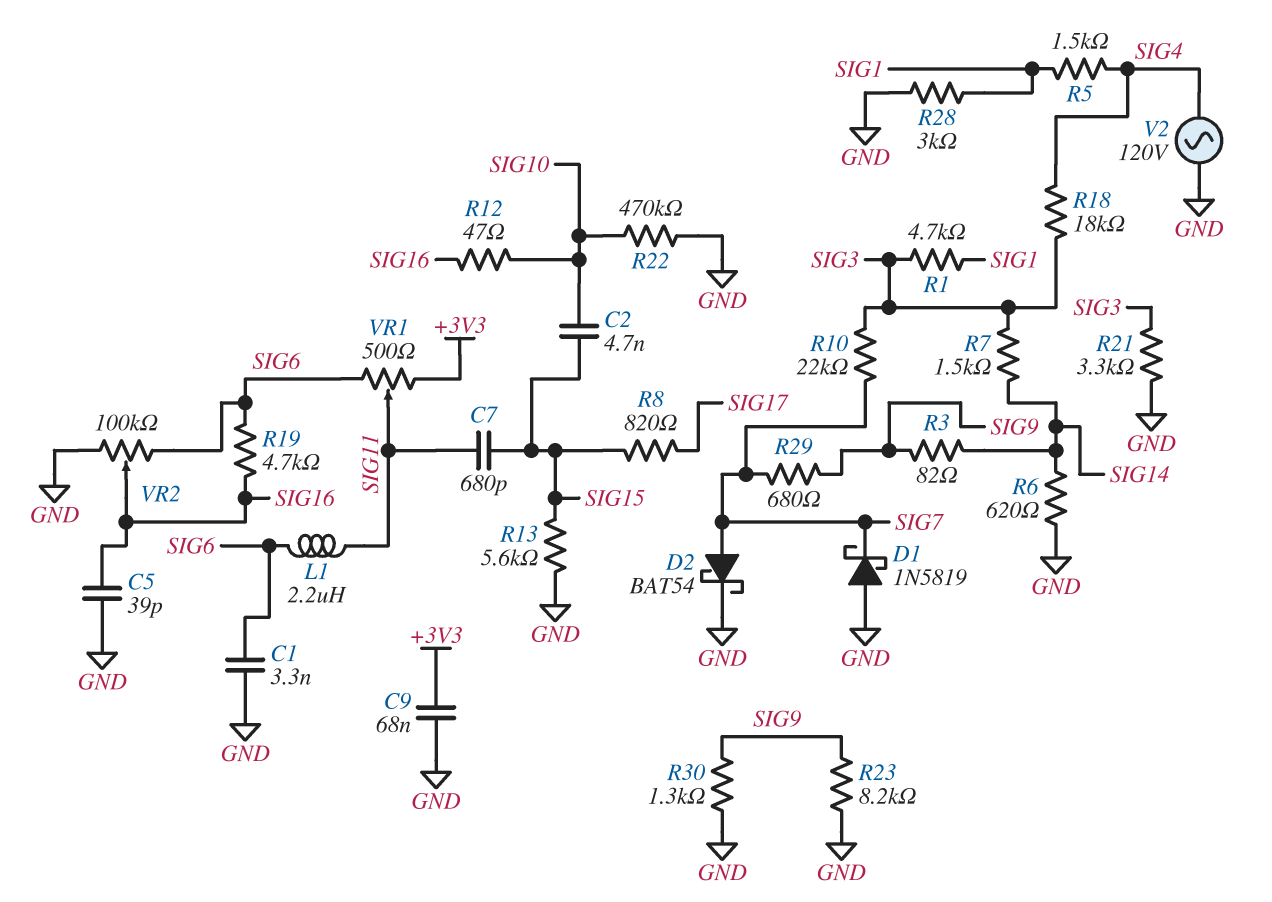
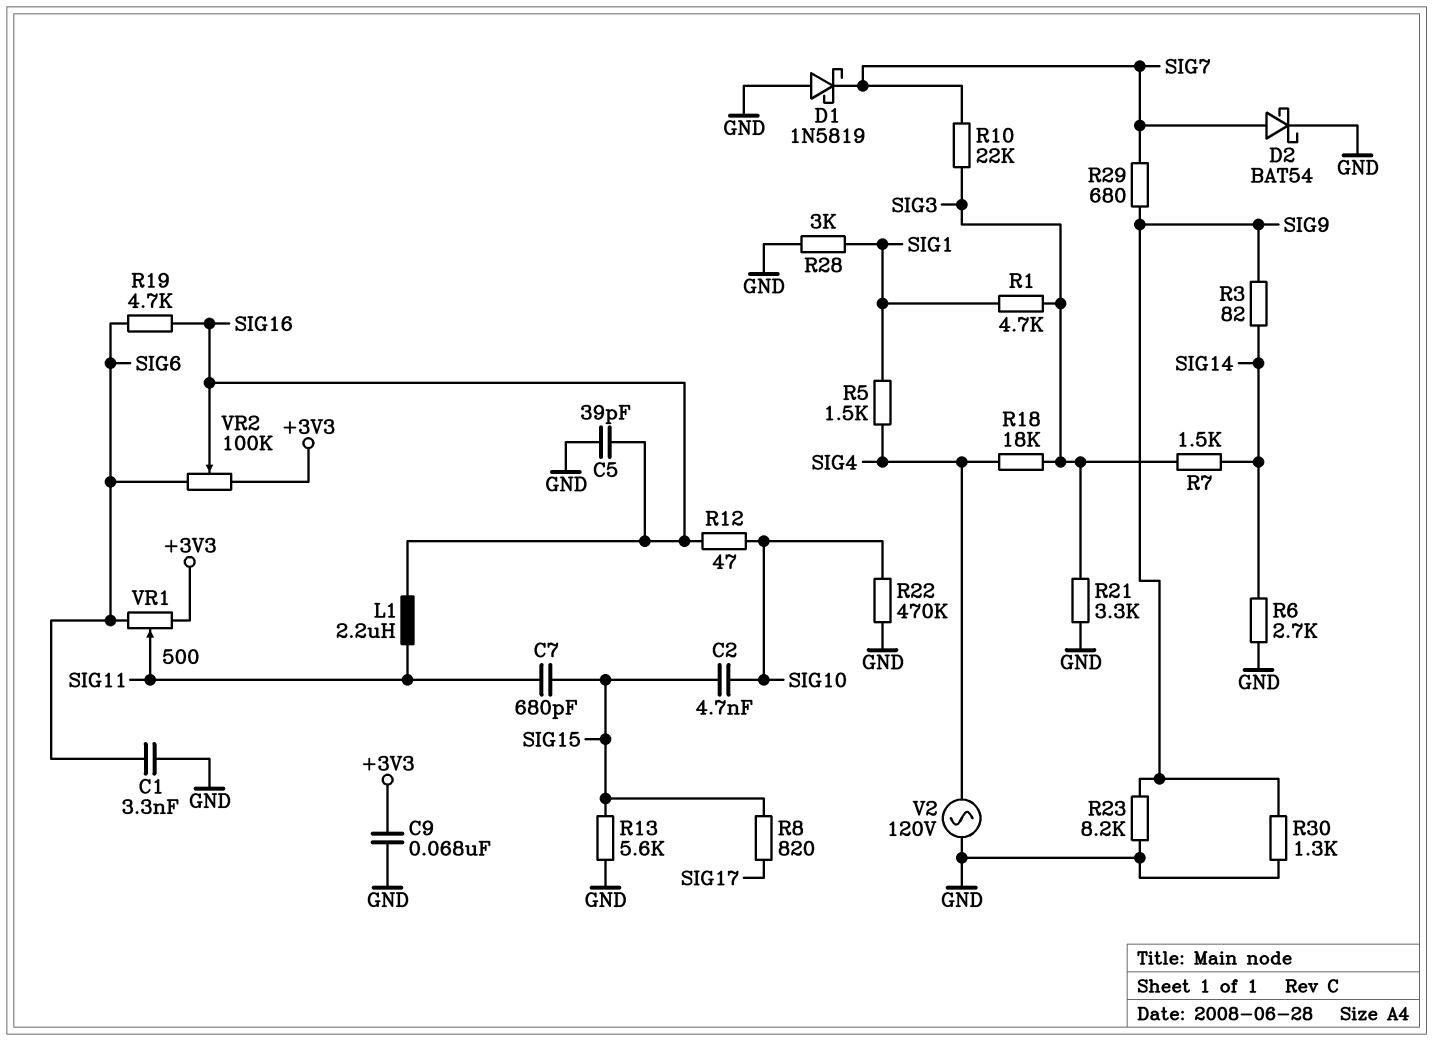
L1: 2.2uH (SIG6, SIG11) -> 2.2uH (SIG11, SIG16)
R6: 620 (GND, SIG14) -> 2.7k (GND, SIG14)
VR2: 100k (GND, SIG6, wiper SIG16) -> 100k (+3V3, SIG6, wiper SIG16)

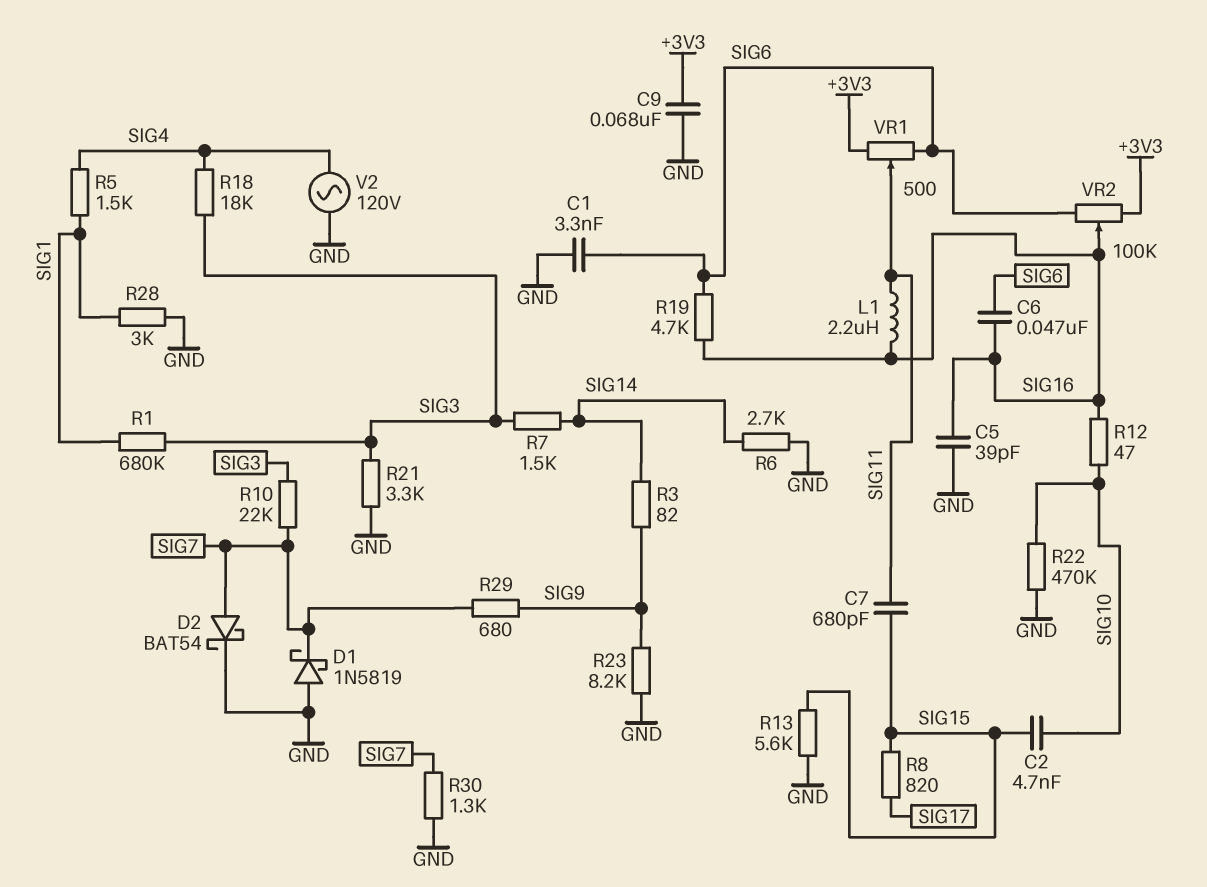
C6: none -> 47nF (SIG6, SIG16)
R1: 4.7k (SIG1, SIG3) -> 680k (SIG1, SIG3)
R30: 1.3k (GND, SIG9) -> 1.3k (GND, SIG7)

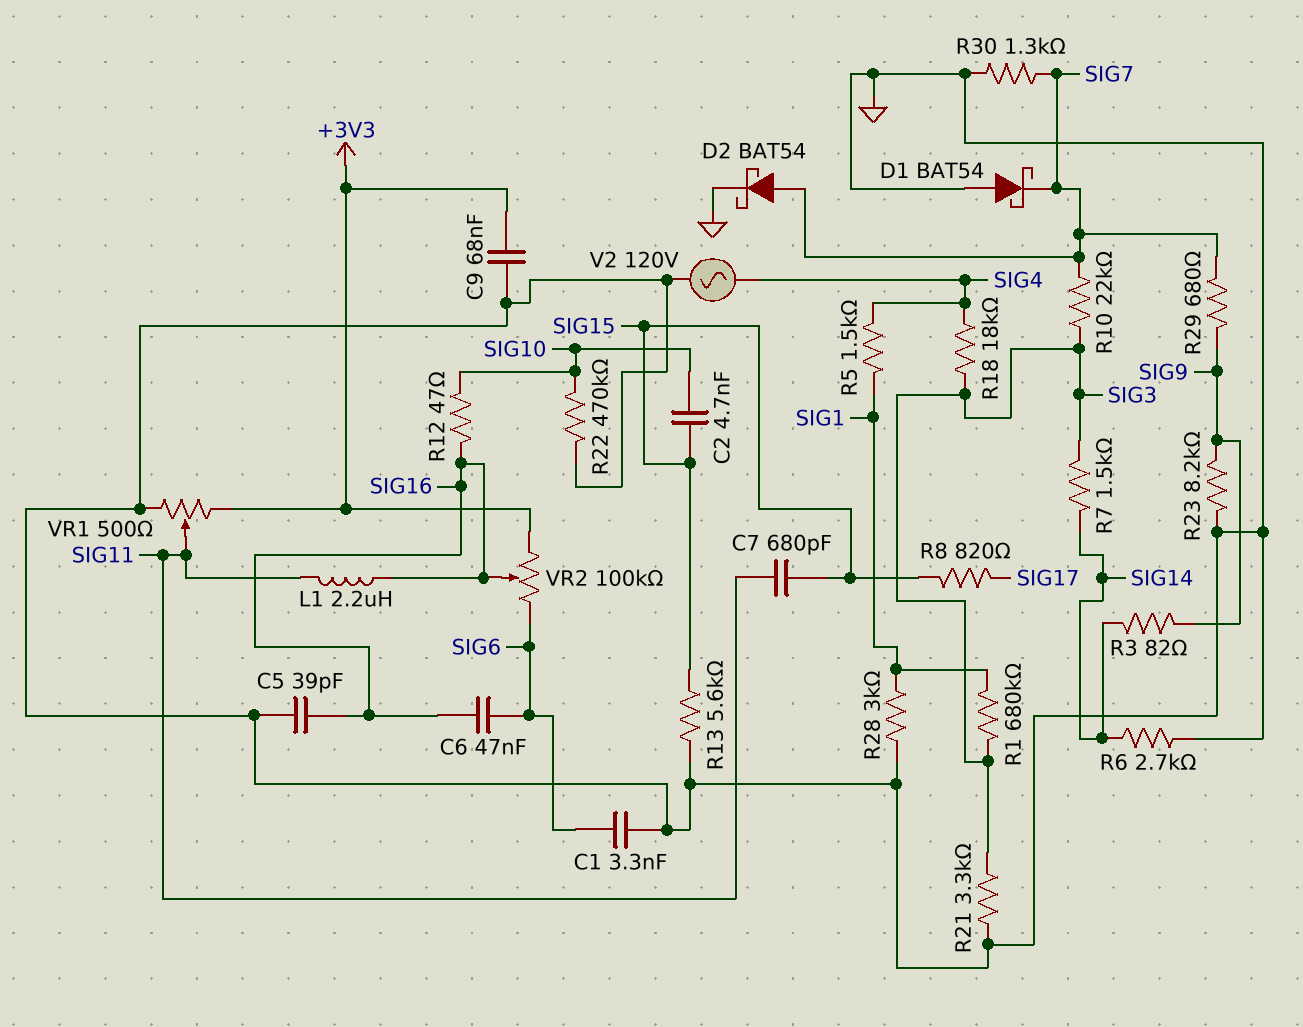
D1: schottky 1N5819 (A GND, K SIG7) -> schottky BAT54 (A GND, K SIG7)
R19: 4.7k (SIG6, SIG16) -> none
VR1: 500 (+3V3, SIG6, wiper SIG11) -> 500 (+3V3, GND, wiper SIG11)

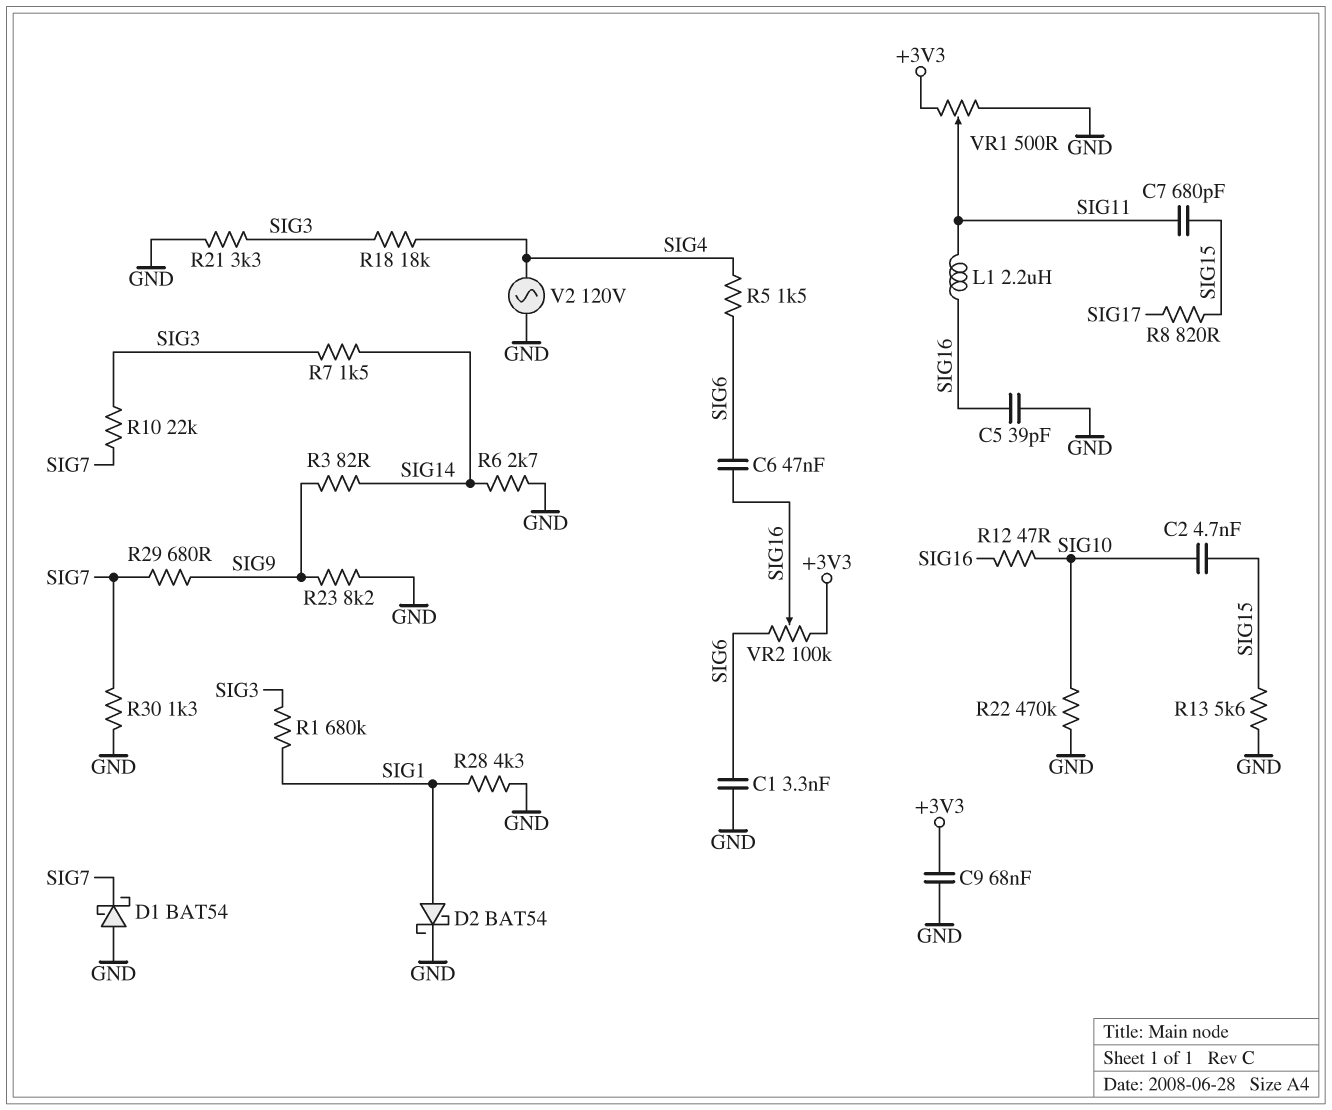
D2: schottky BAT54 (A SIG7, K GND) -> schottky BAT54 (A SIG1, K GND)
R5: 1.5k (SIG1, SIG4) -> 1.5k (SIG4, SIG6)
R28: 3k (GND, SIG1) -> 4.3k (GND, SIG1)

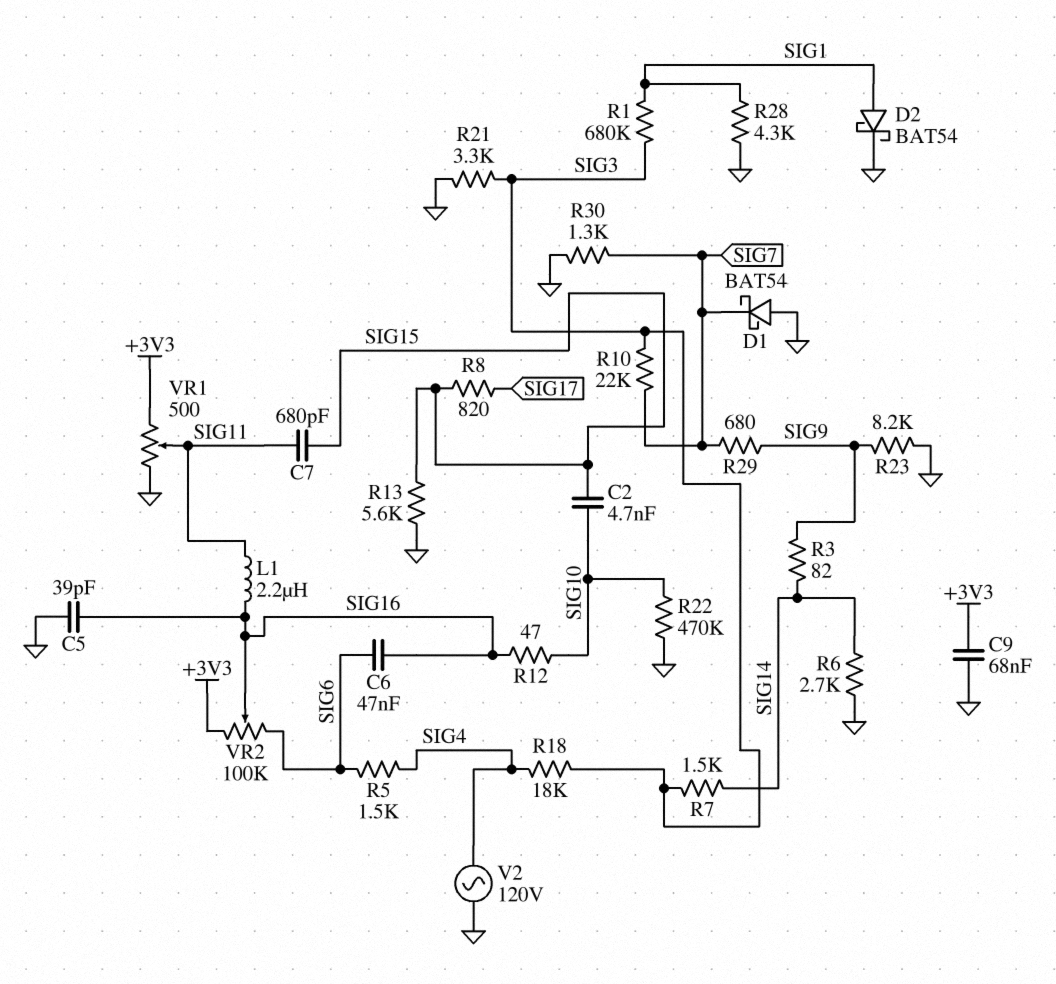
C1: 3.3nF (GND, SIG6) -> none

